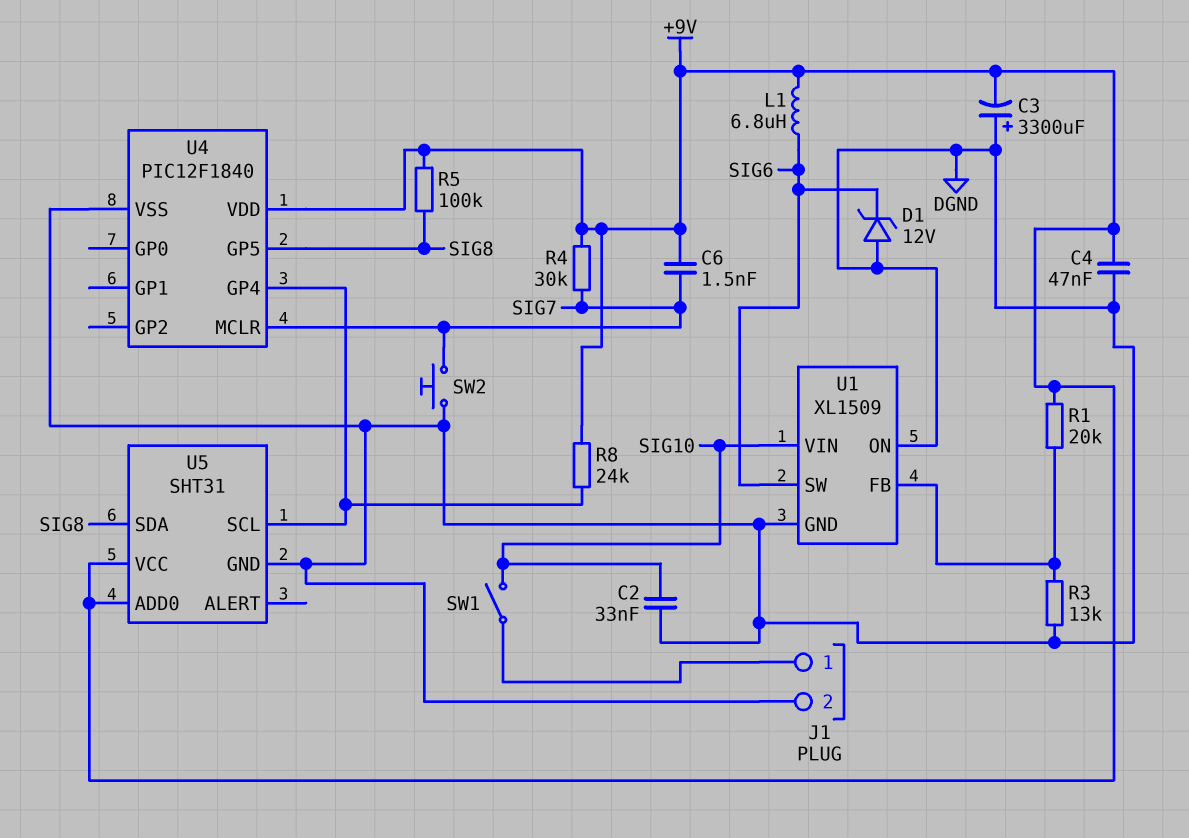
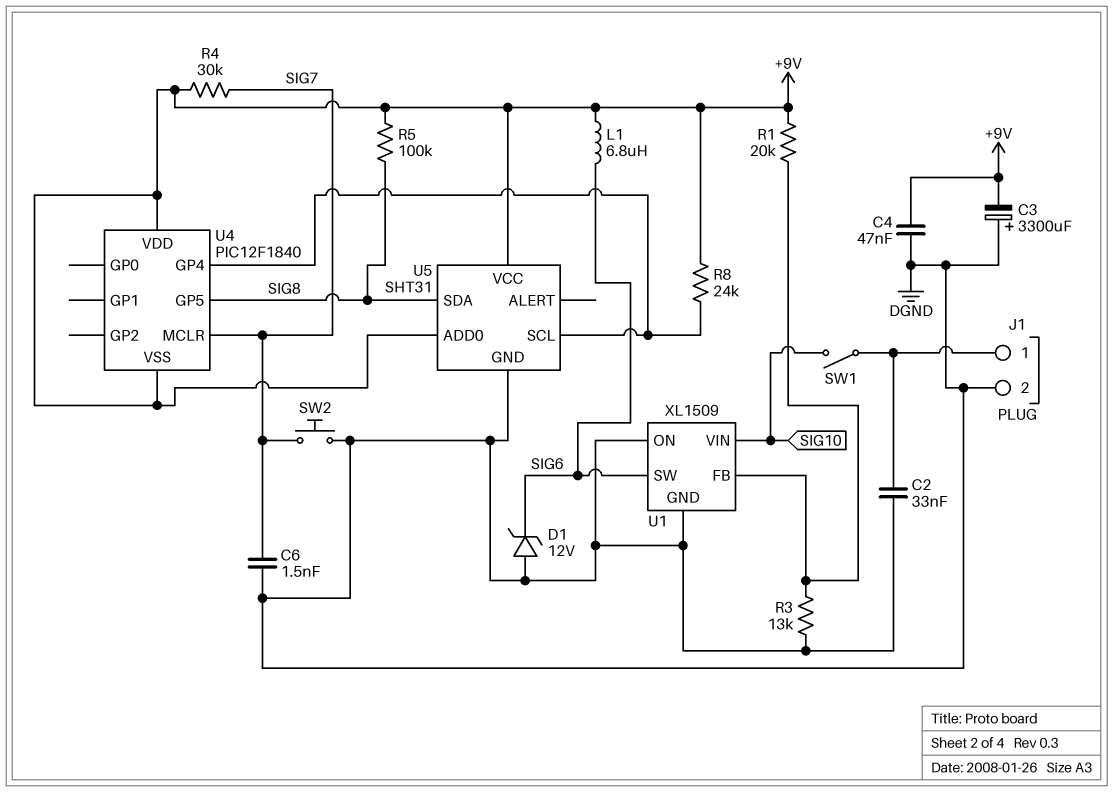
C2: 33nF (DGND, SIG10) -> 33nF (DGND, J1/1)
C6: 1.5nF (+9V, SIG7) -> 1.5nF (DGND, SIG7)
U4 pin VSS: DGND -> +9V

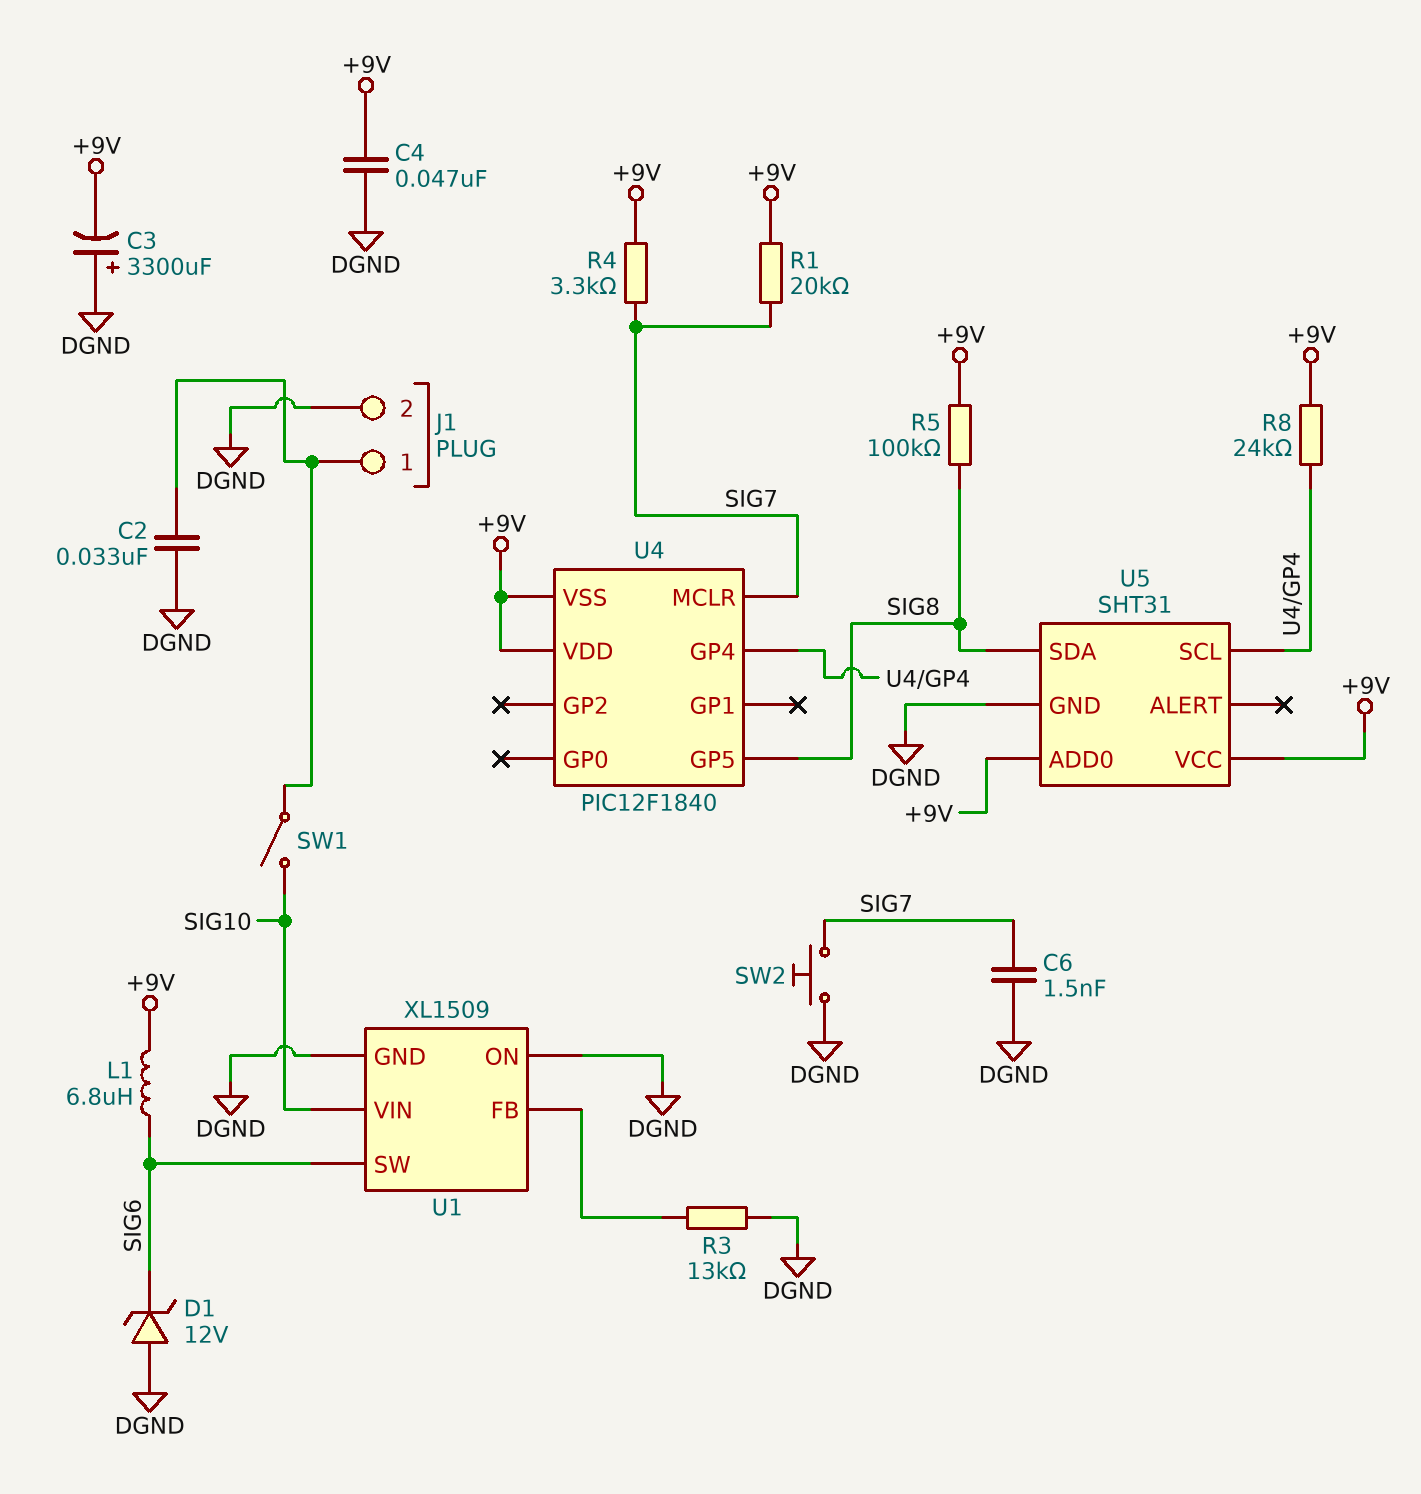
R1: 20k (+9V, U1/FB) -> 20k (+9V, SIG7)
R4: 30k (+9V, SIG7) -> 3.3k (+9V, SIG7)

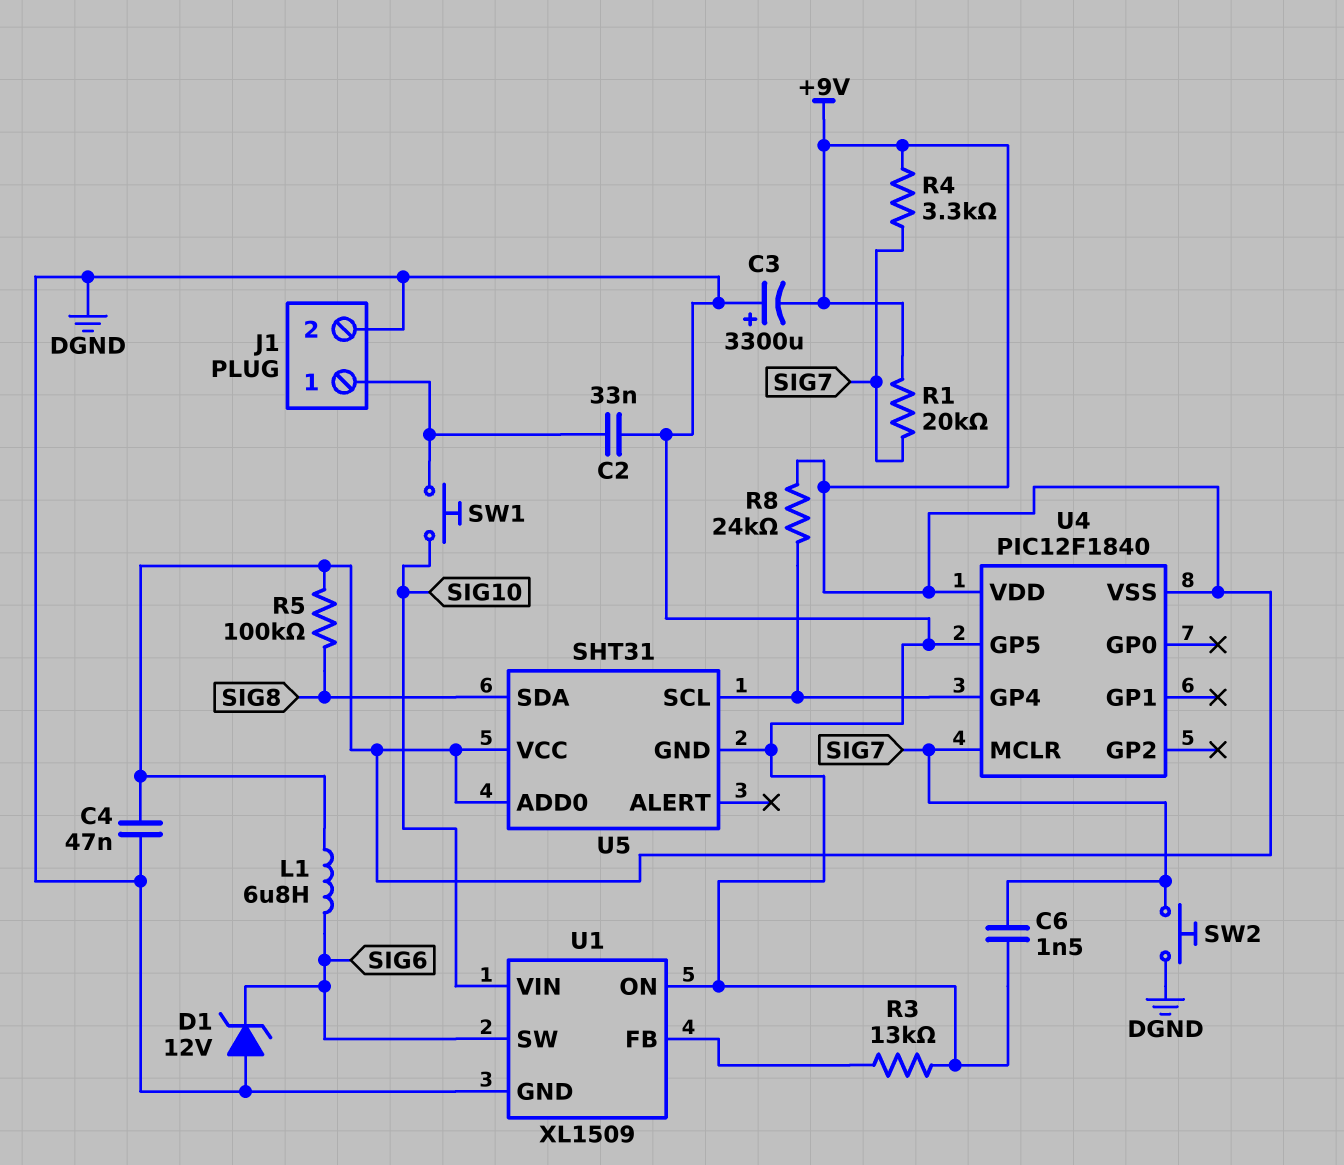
SW1: switch (J1/1, SIG10) -> button (J1/1, SIG10)
U4 pin GP5: SIG8 -> DGND

